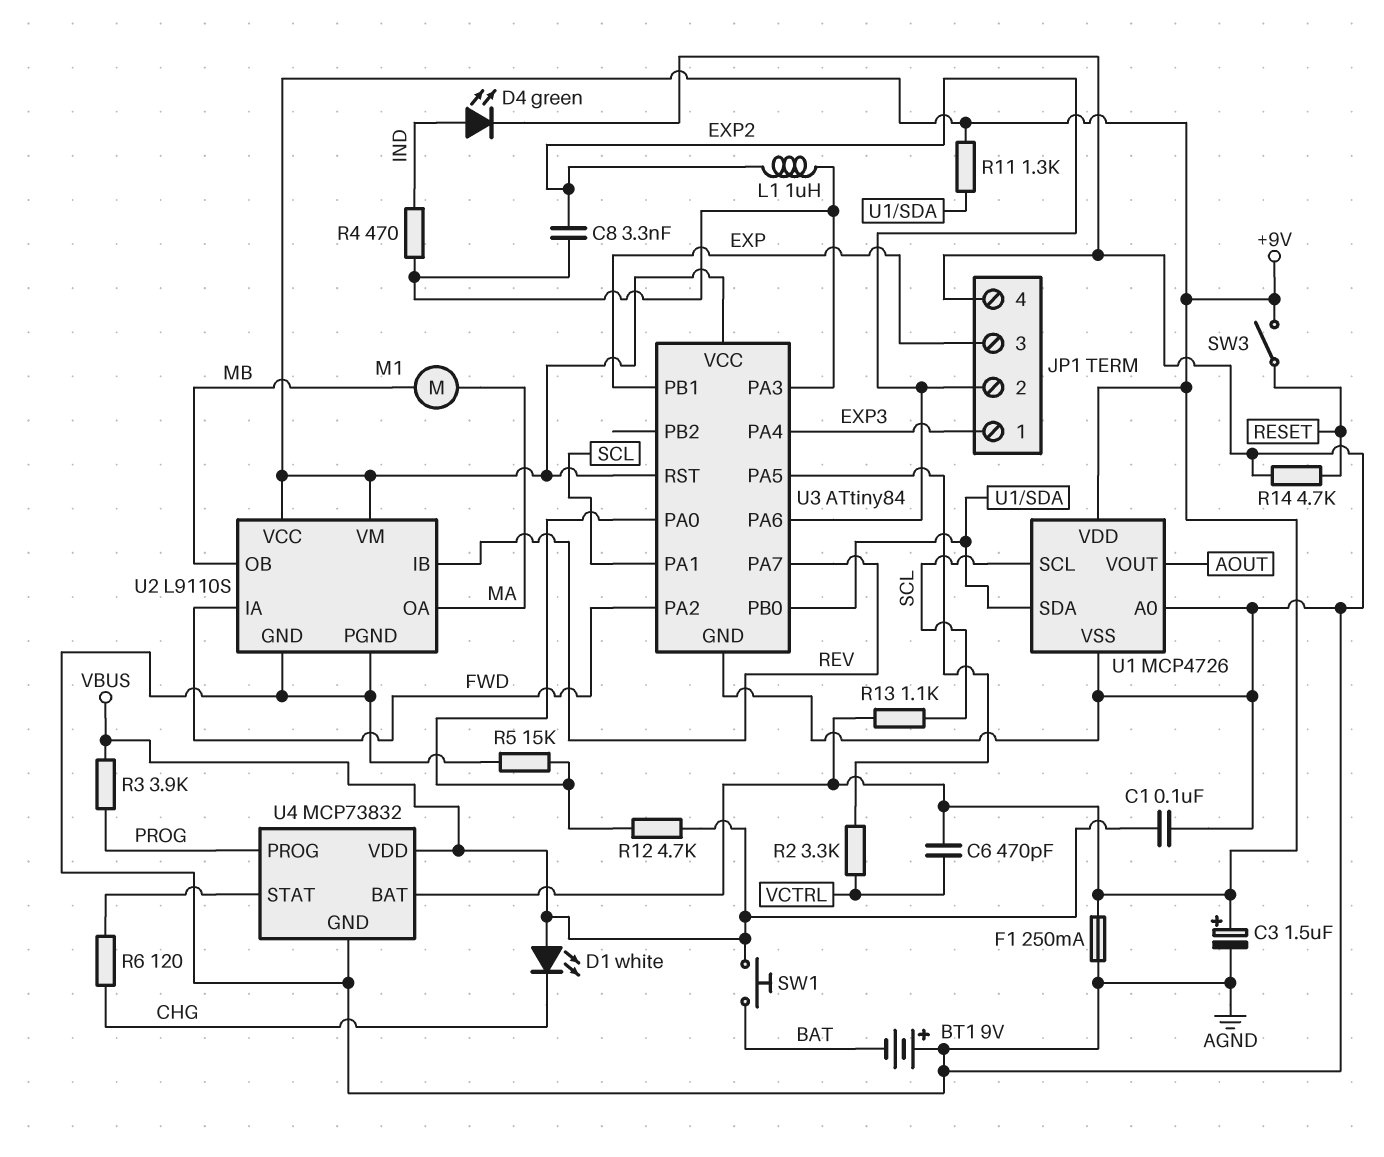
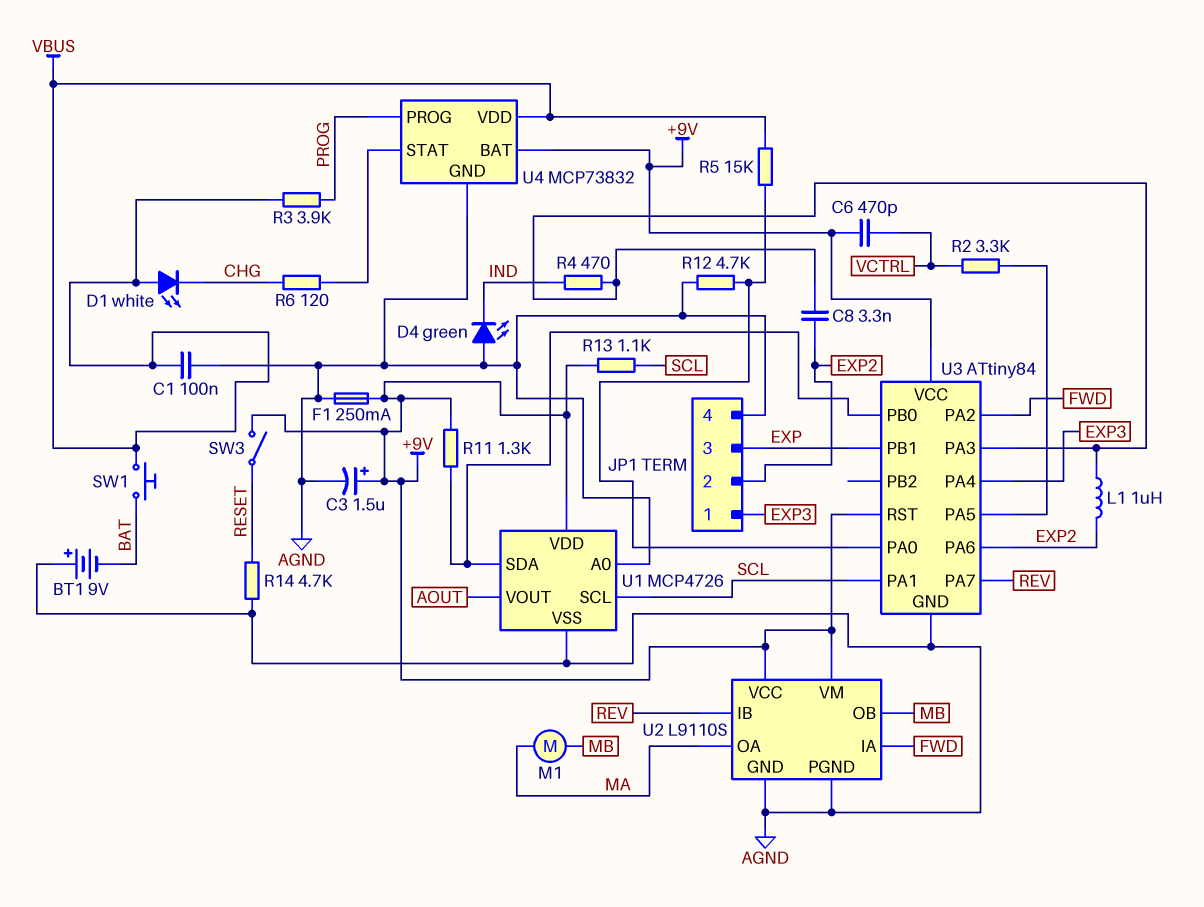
D4: LED green (A IND, K AGND) -> LED green (A AGND, K IND)
R5: 15k (AGND, U3/PA0) -> 15k (U3/PA0, VBUS)
R12: 4.7k (U3/PA0, VBUS) -> 4.7k (AGND, U3/PA0)

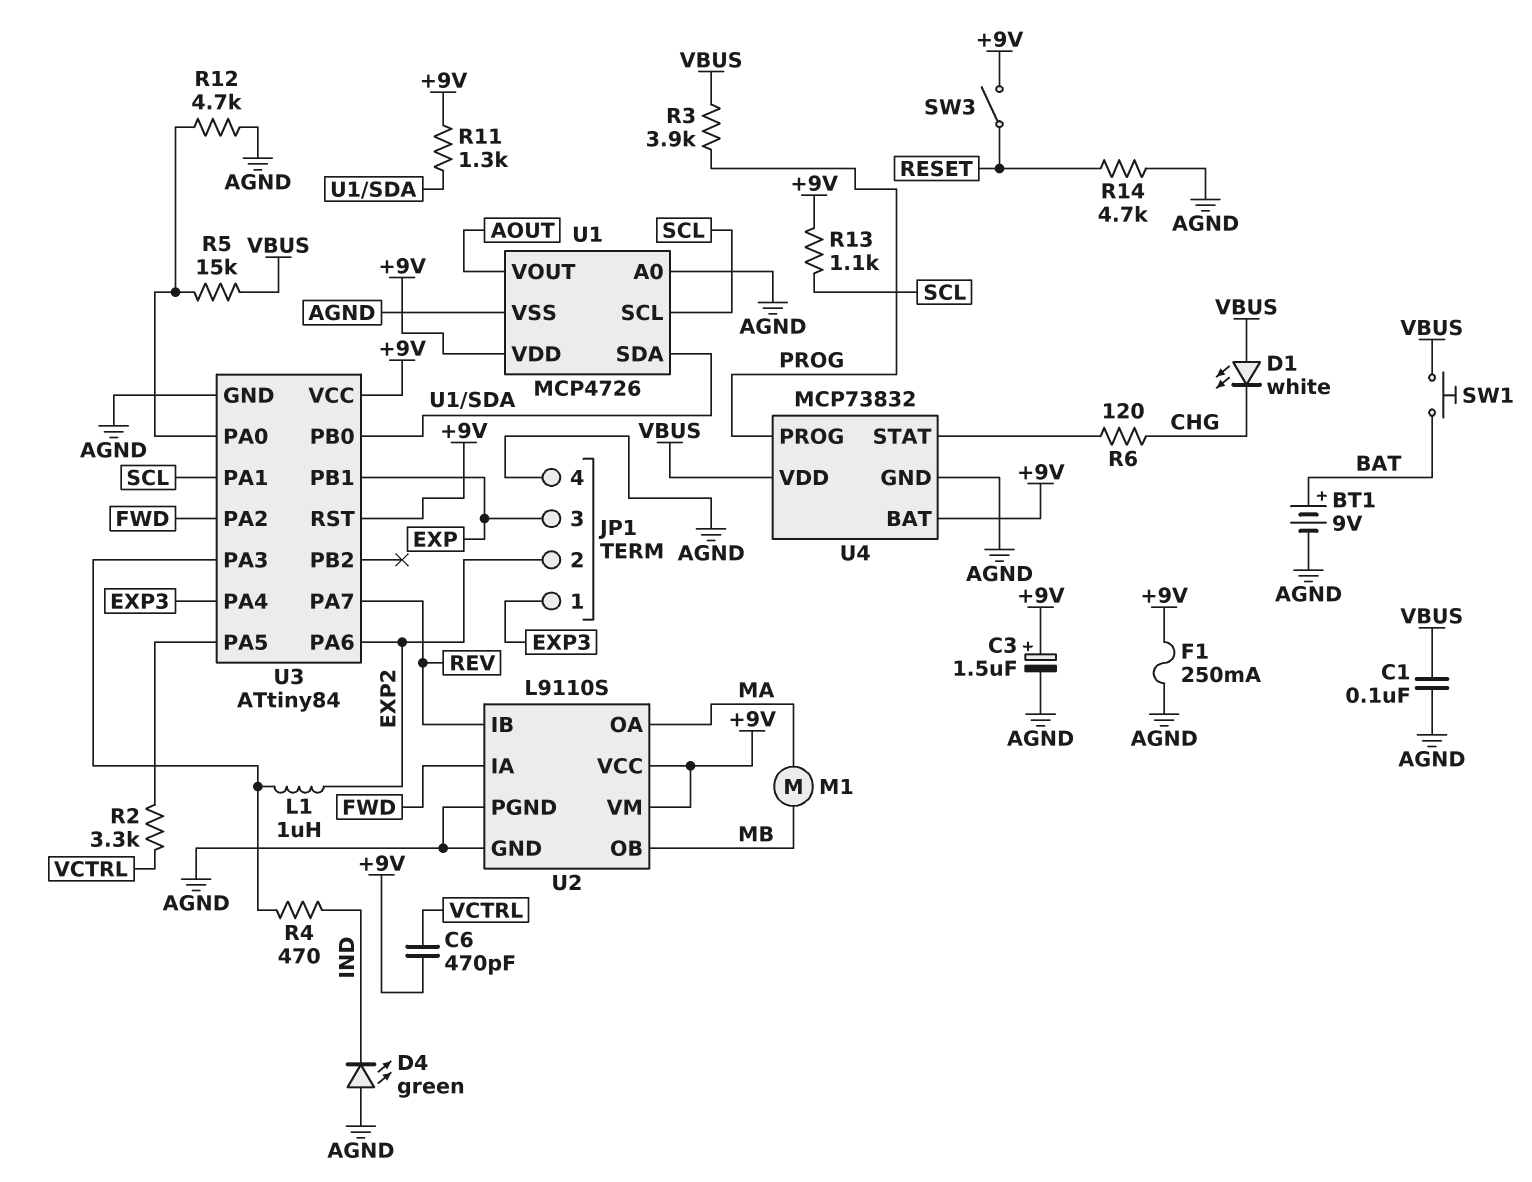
BT1: 9V (plus AGND, minus BAT) -> 9V (plus BAT, minus AGND)
C8: 3.3nF (EXP2, U3/PA3) -> none

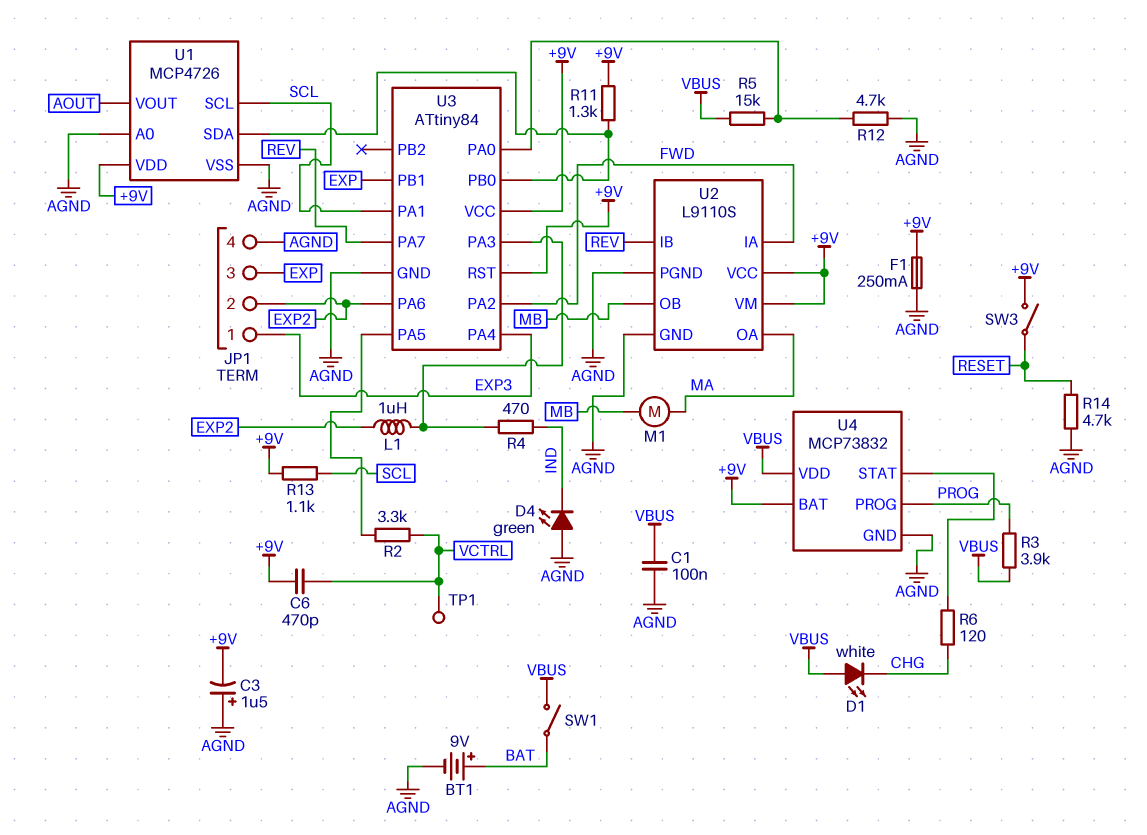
C3: 1.5uF (plus +9V, minus AGND) -> 1.5uF (plus AGND, minus +9V)
SW1: button (BAT, VBUS) -> switch (BAT, VBUS)
TP1: none -> test point (VCTRL)

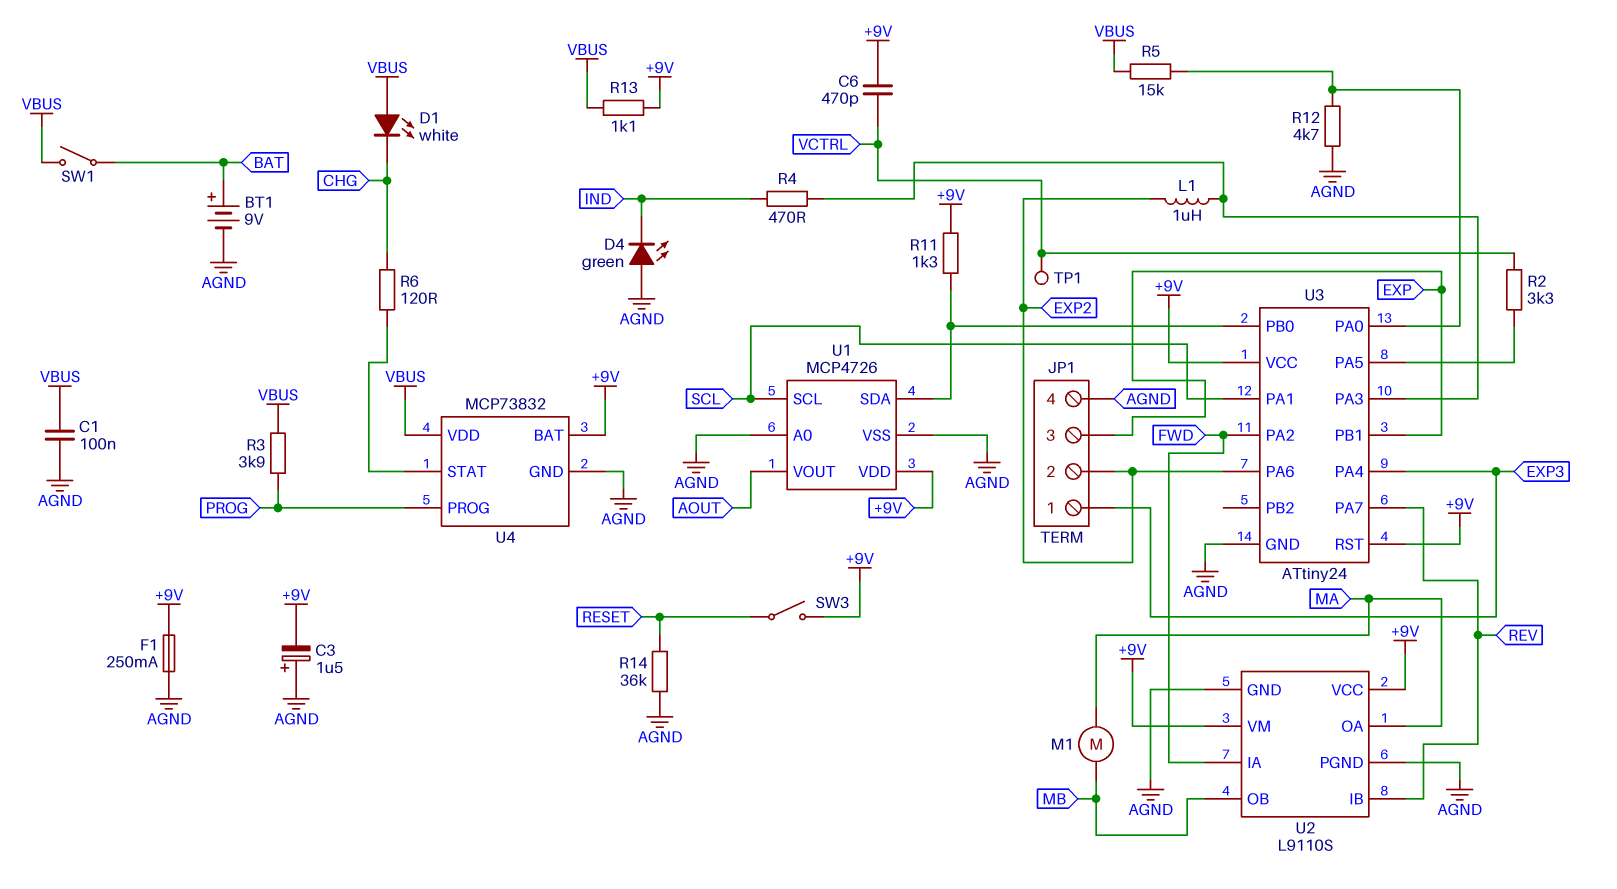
R13: 1.1k (+9V, SCL) -> 1.1k (+9V, VBUS)
R14: 4.7k (AGND, RESET) -> 36k (AGND, RESET)
U3: ATtiny84 -> ATtiny24

